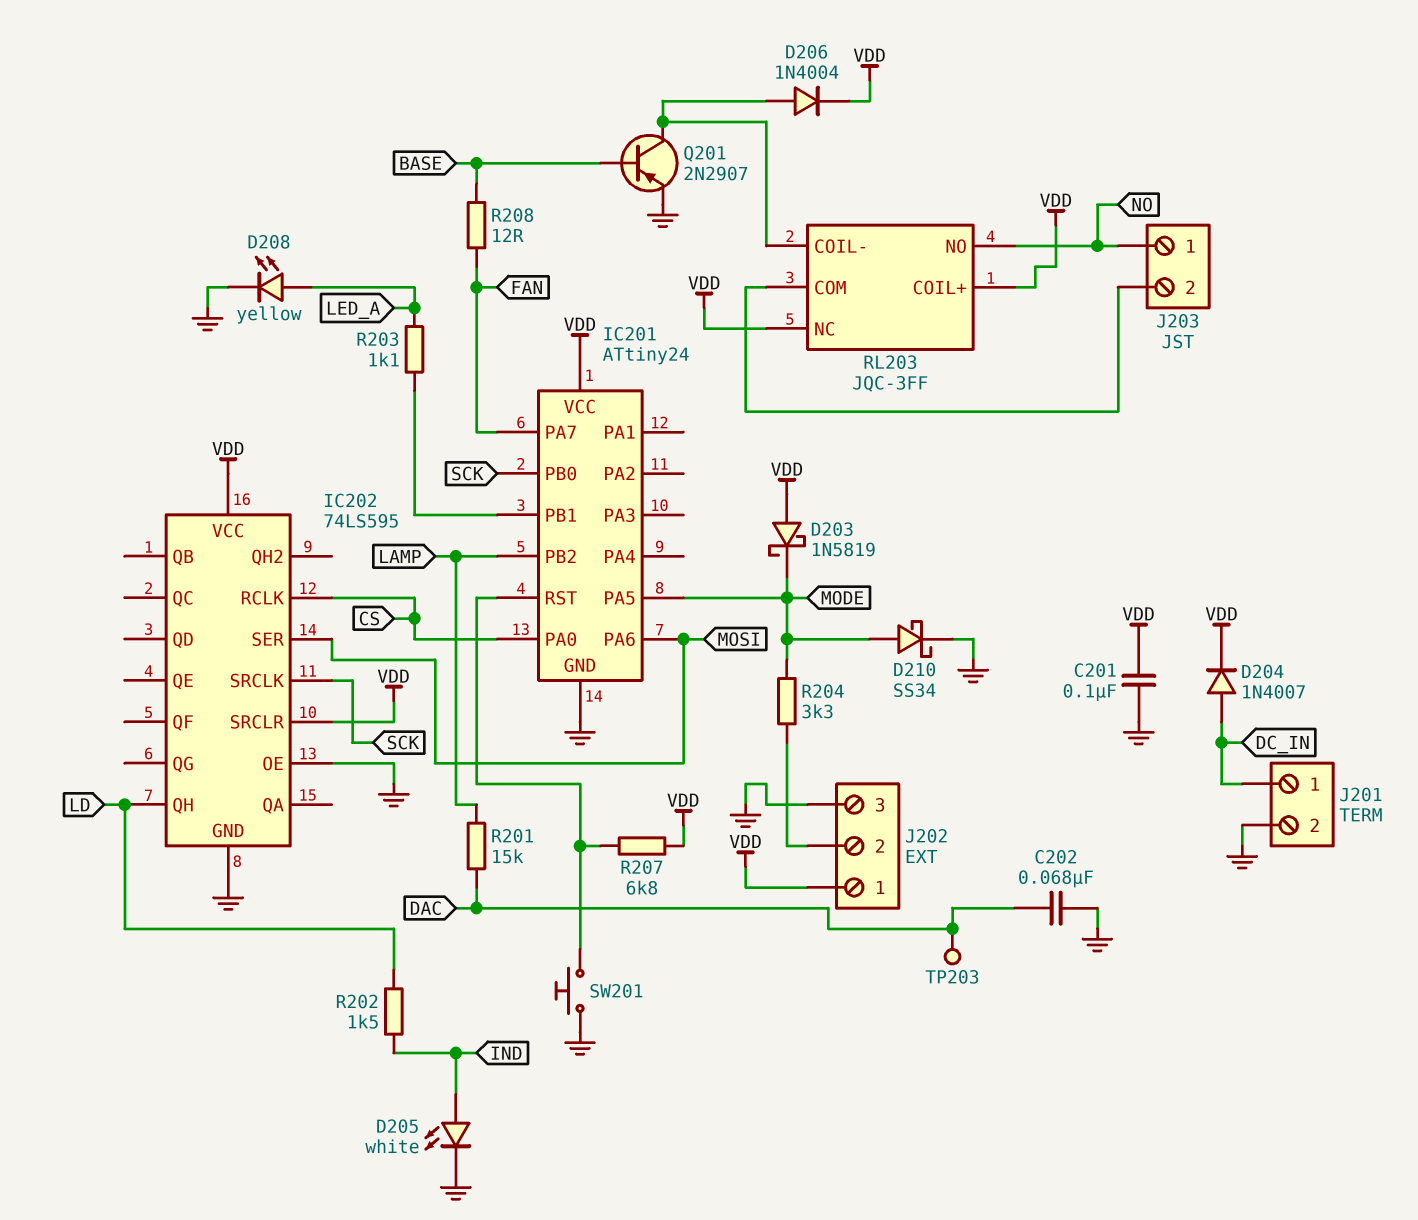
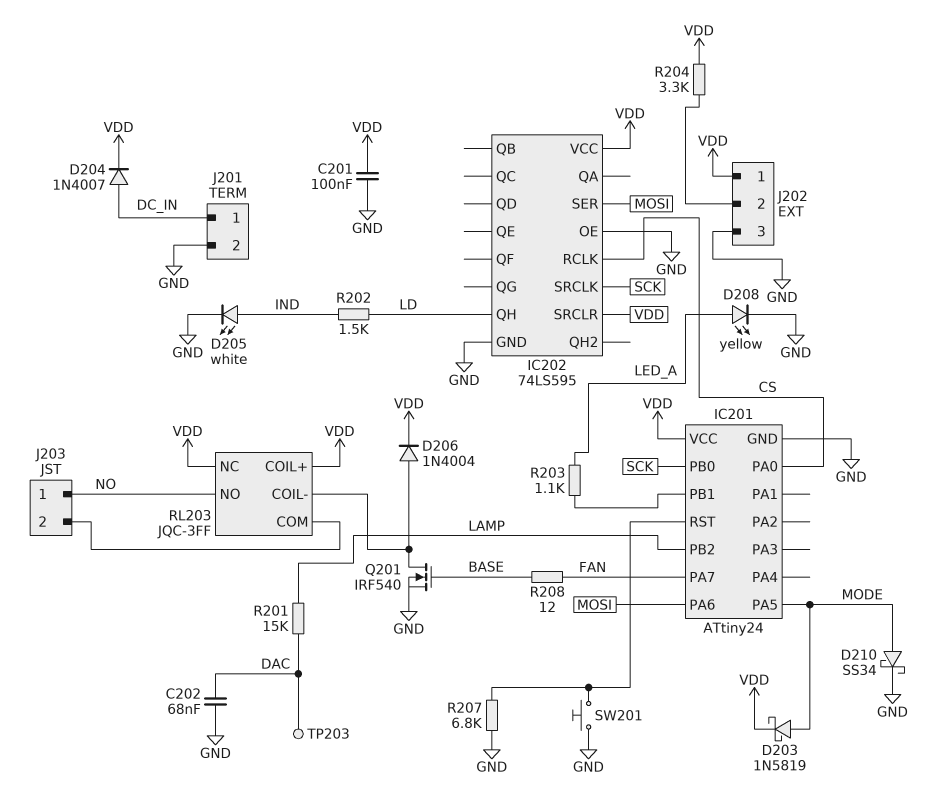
D203: schottky 1N5819 (A VDD, K MODE) -> schottky 1N5819 (A MODE, K VDD)
Q201: PNP 2N2907 (B BASE, C RL203/COIL-, E GND) -> NMOS IRF540 (G BASE, D RL203/COIL-, S GND)
R204: 3.3k (J202/2, MODE) -> 3.3k (J202/2, VDD)
R207: 6.8k (IC201/RST, VDD) -> 6.8k (GND, IC201/RST)

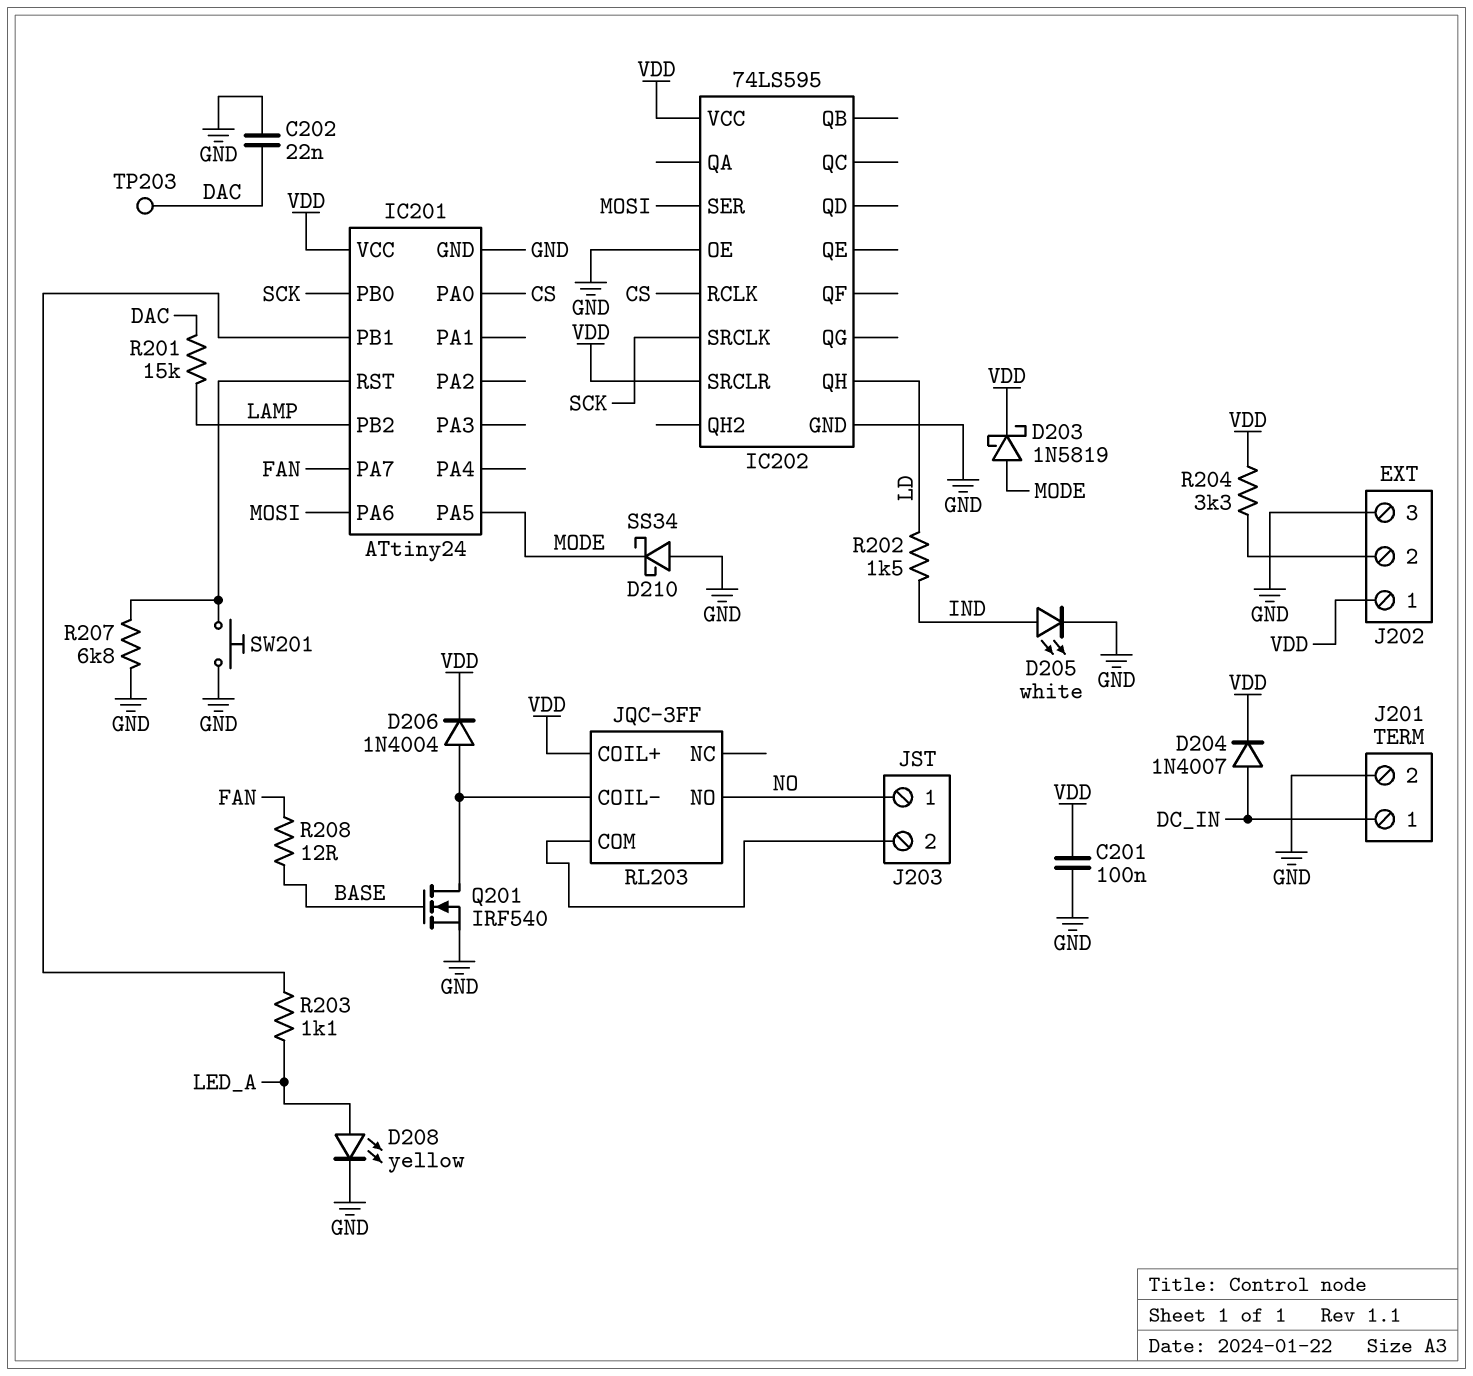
C202: 68nF (DAC, GND) -> 22nF (DAC, GND)
D210: schottky SS34 (A MODE, K GND) -> schottky SS34 (A GND, K MODE)
RL203 pin NC: VDD -> none

